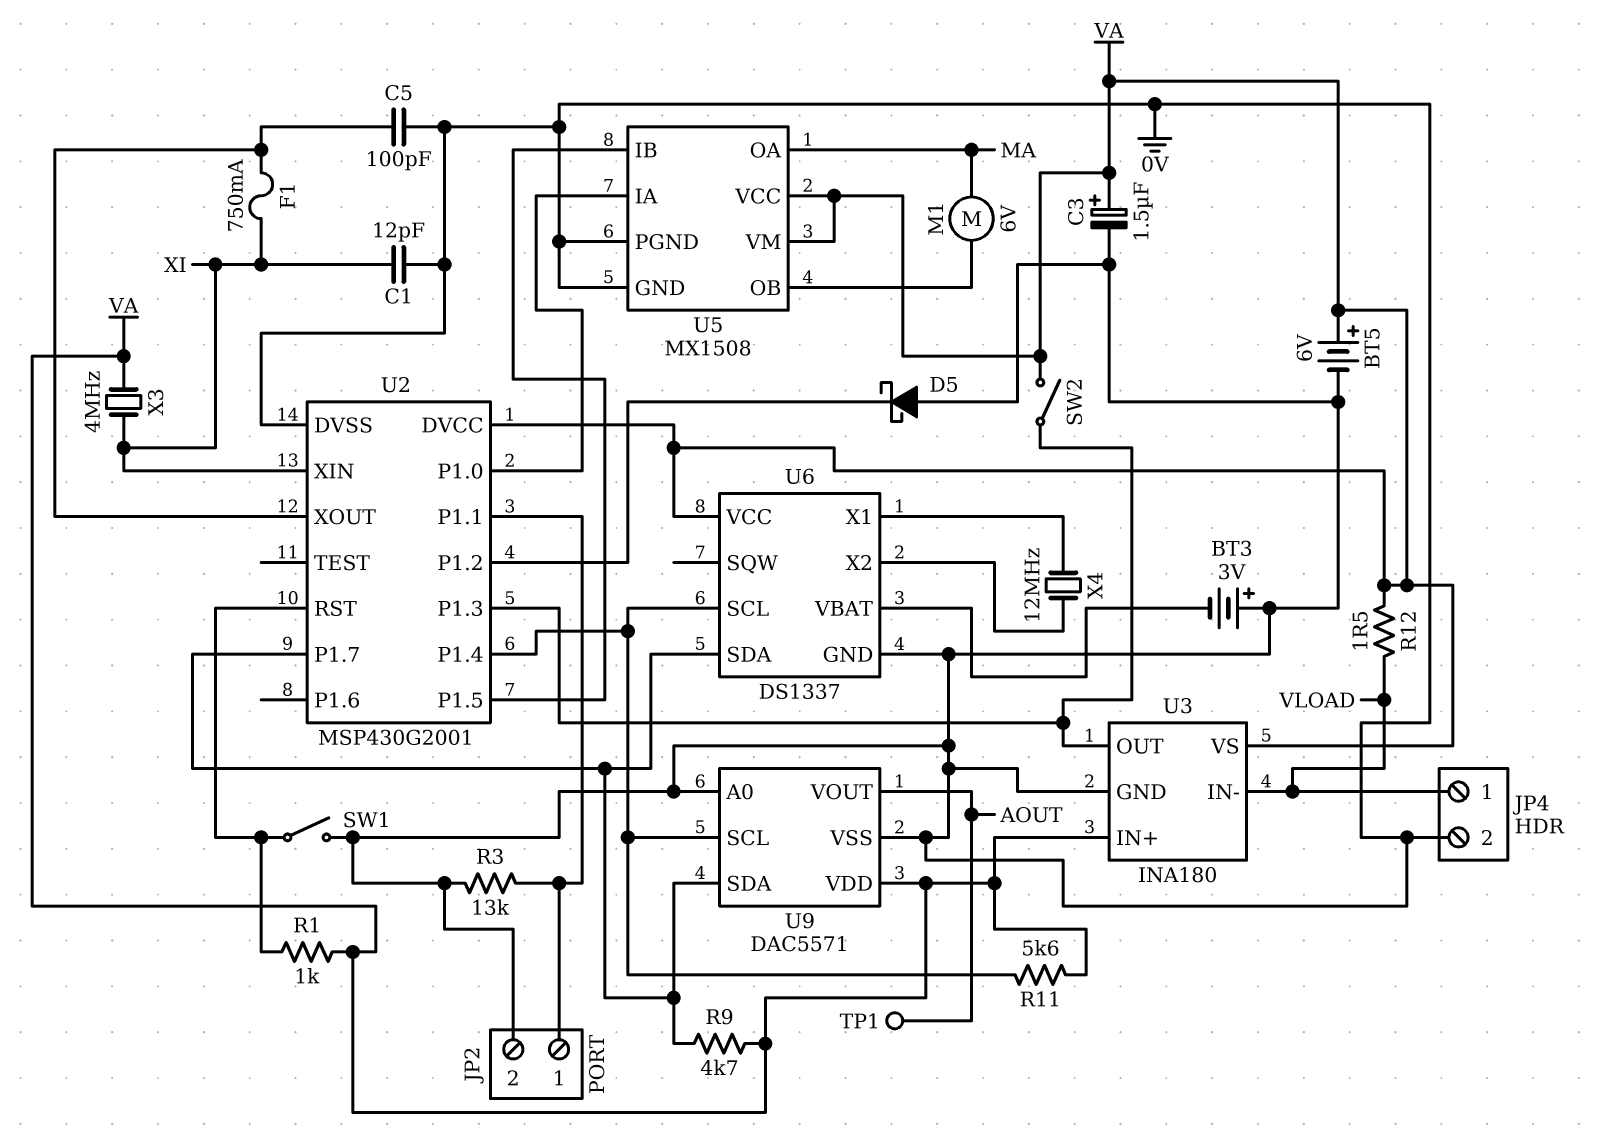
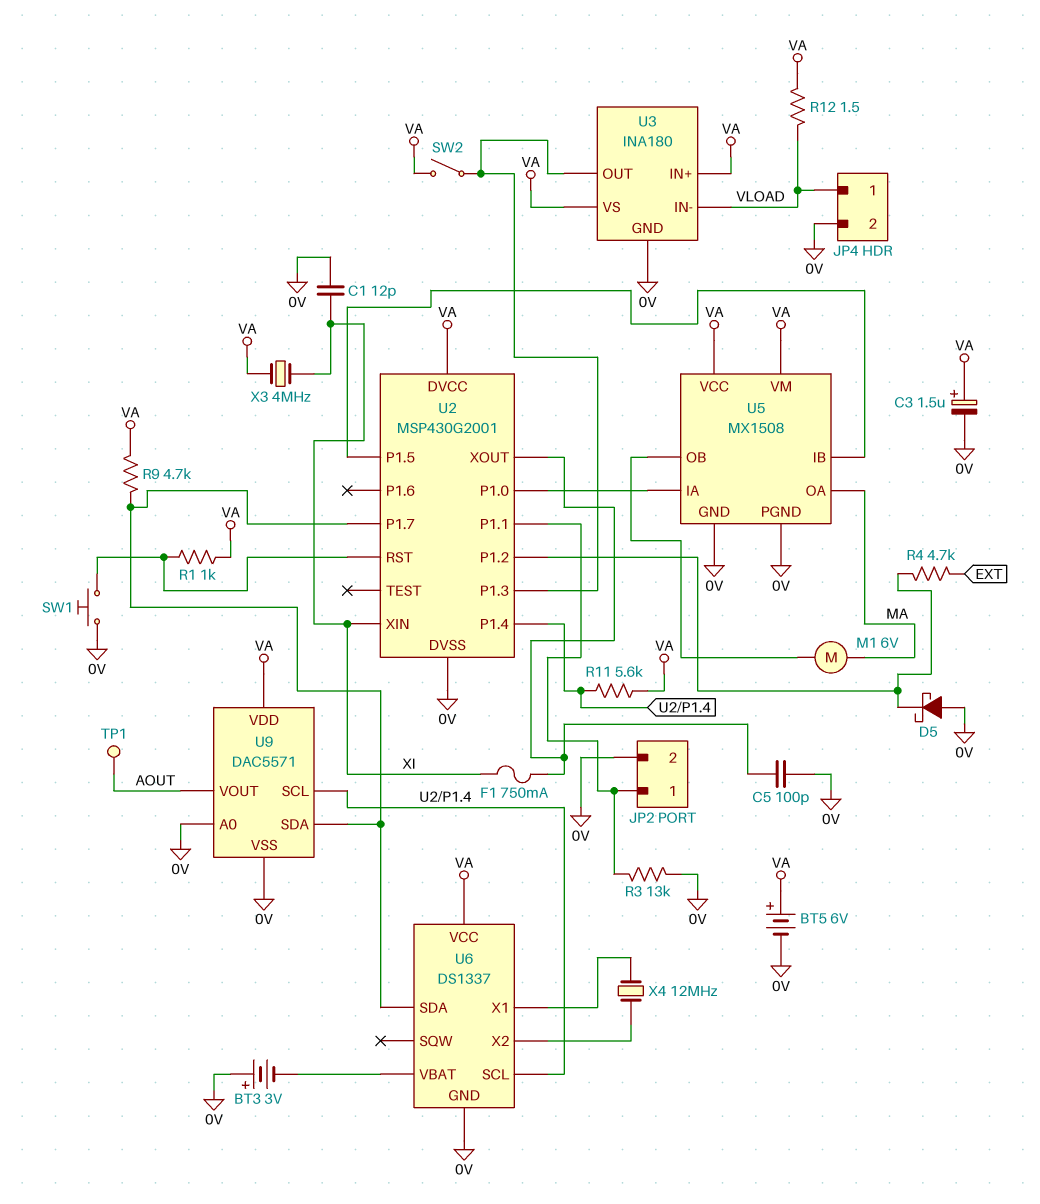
R4: none -> 4.7k (EXT, U2/P1.2)
SW1: switch (0V, U2/RST) -> button (0V, U2/RST)

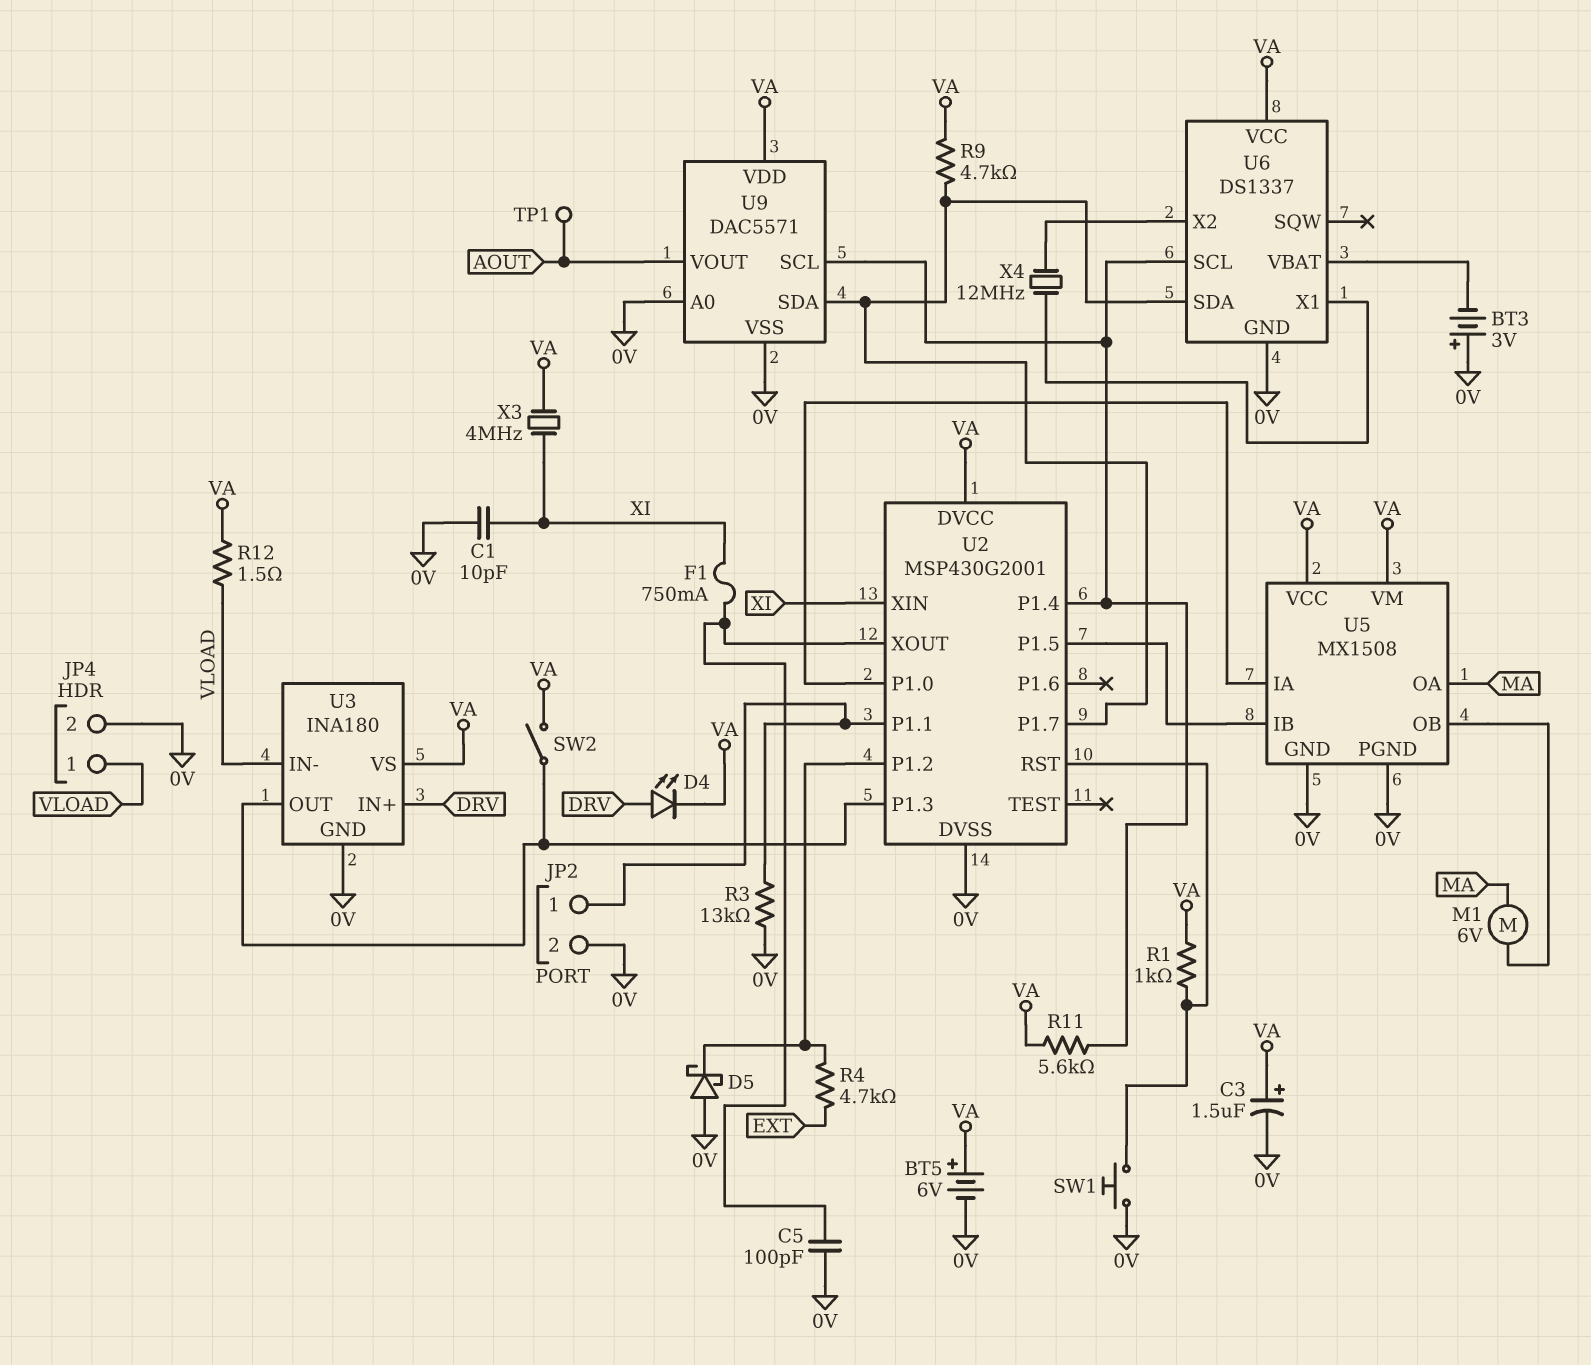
C1: 12pF (0V, XI) -> 10pF (0V, XI)
D4: none -> LED (A DRV, K VA)
U3 pin IN+: VA -> DRV

